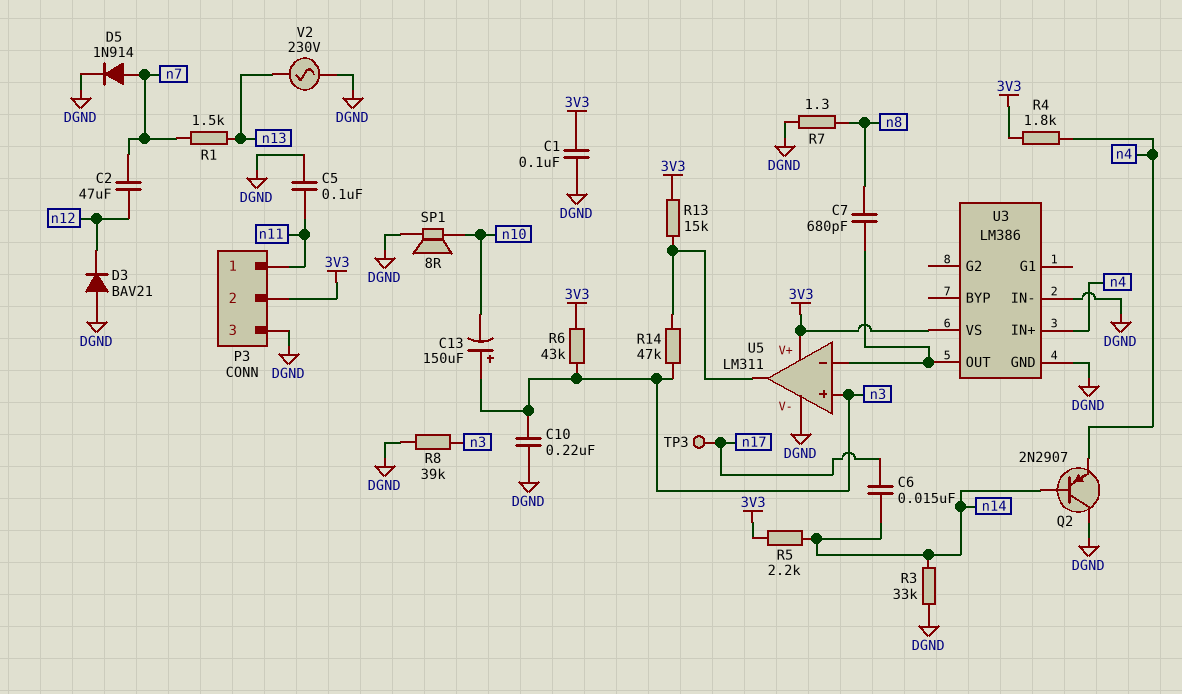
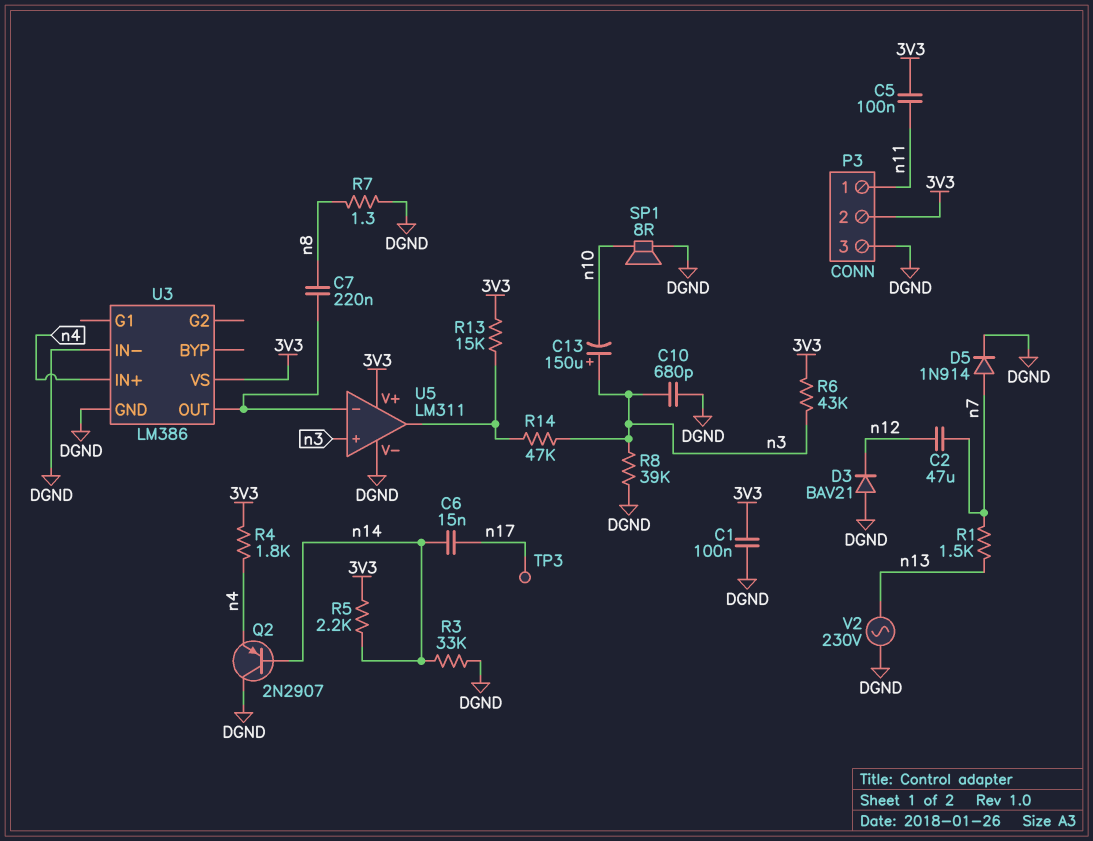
C5: 100nF (DGND, n11) -> 100nF (3V3, n11)
C7: 680pF (U3/OUT, n8) -> 220nF (U3/OUT, n8)
C10: 220nF (DGND, n3) -> 680pF (DGND, n3)

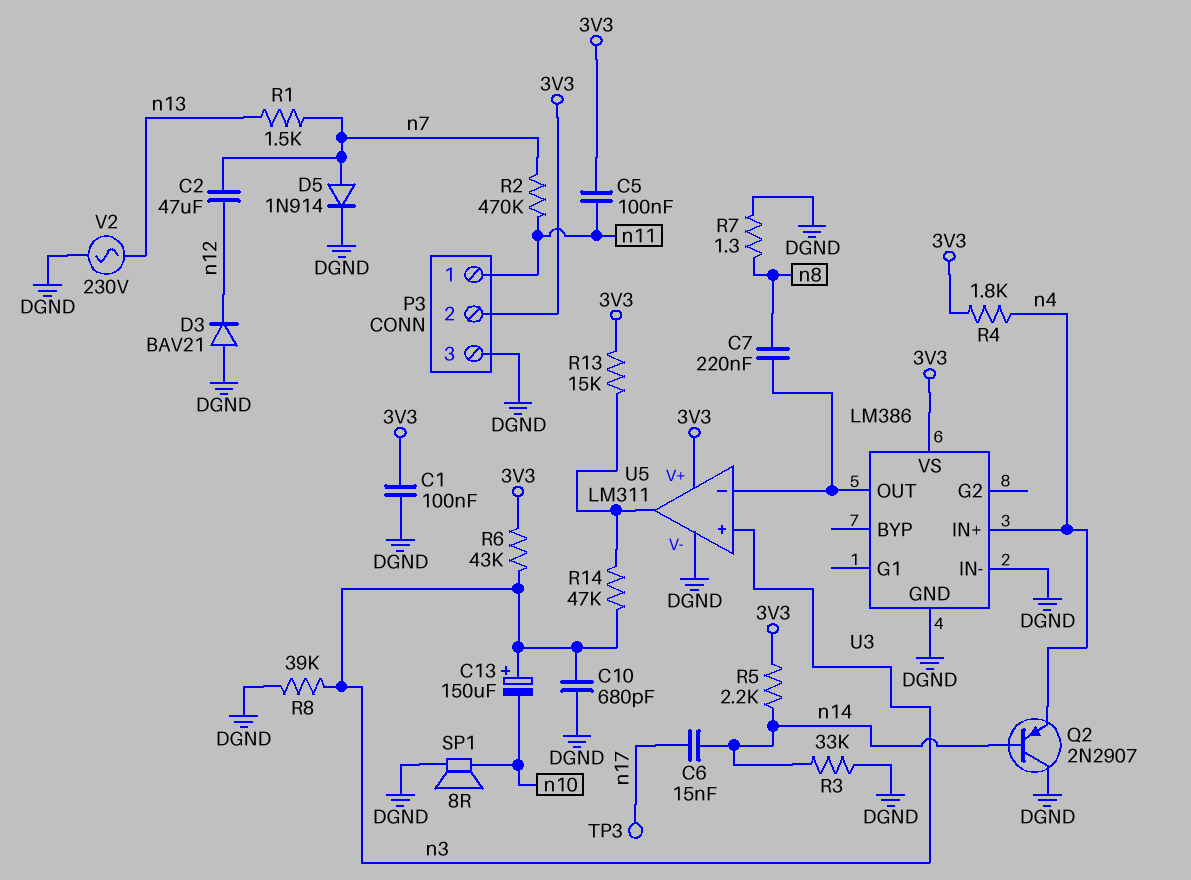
R2: none -> 470k (n7, n11)

